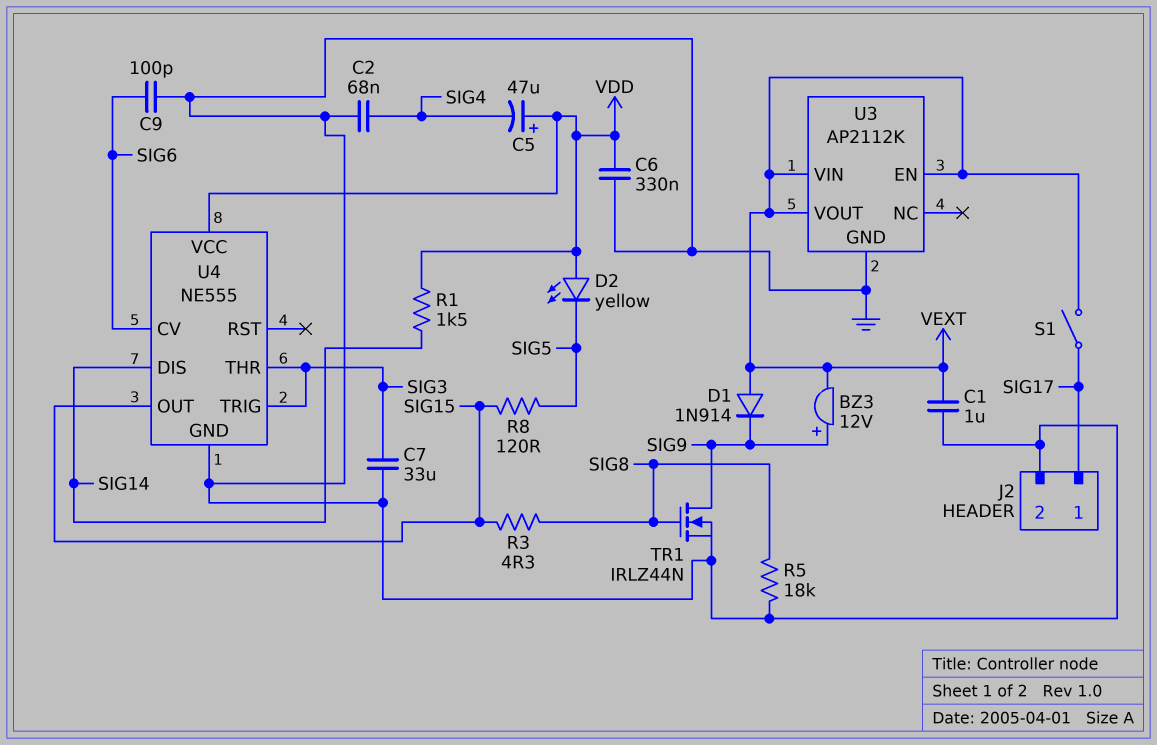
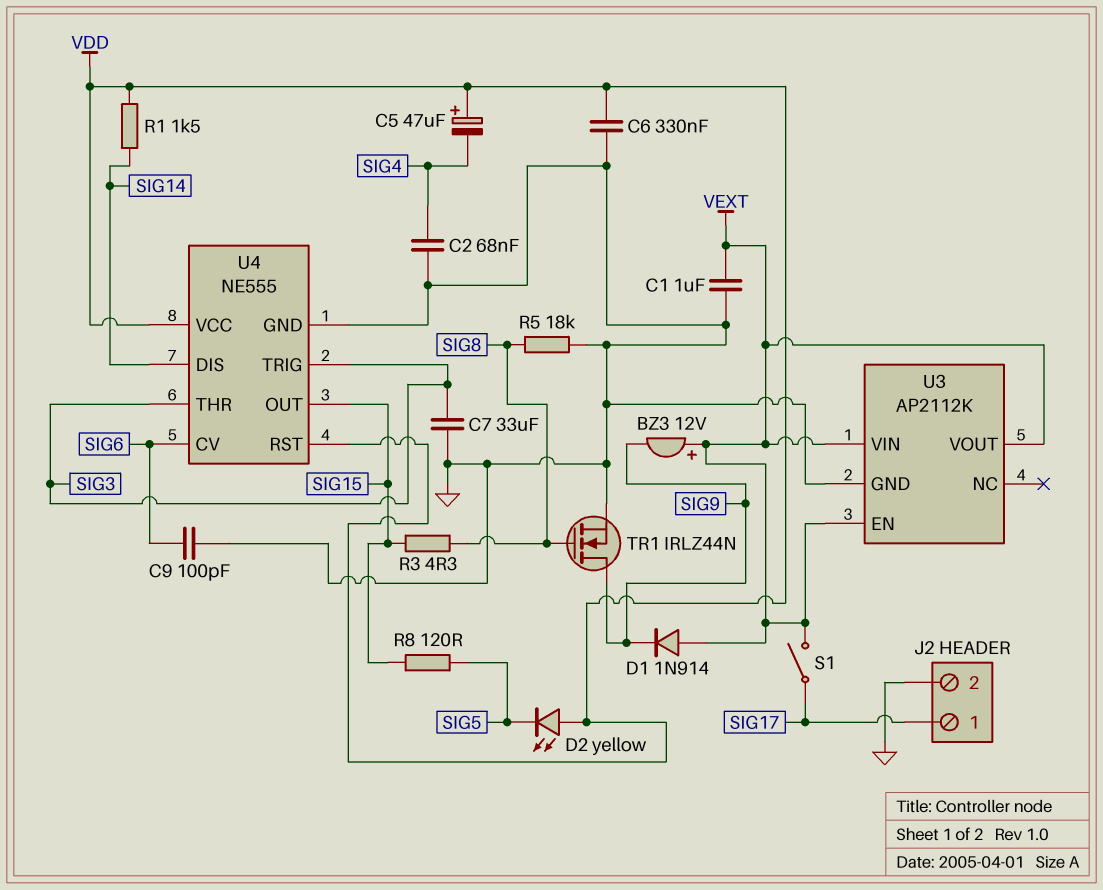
BZ3: buzzer 12V (plus SIG9, minus VEXT) -> buzzer 12V (plus VEXT, minus SIG9)
U4 pin RST: none -> VDD

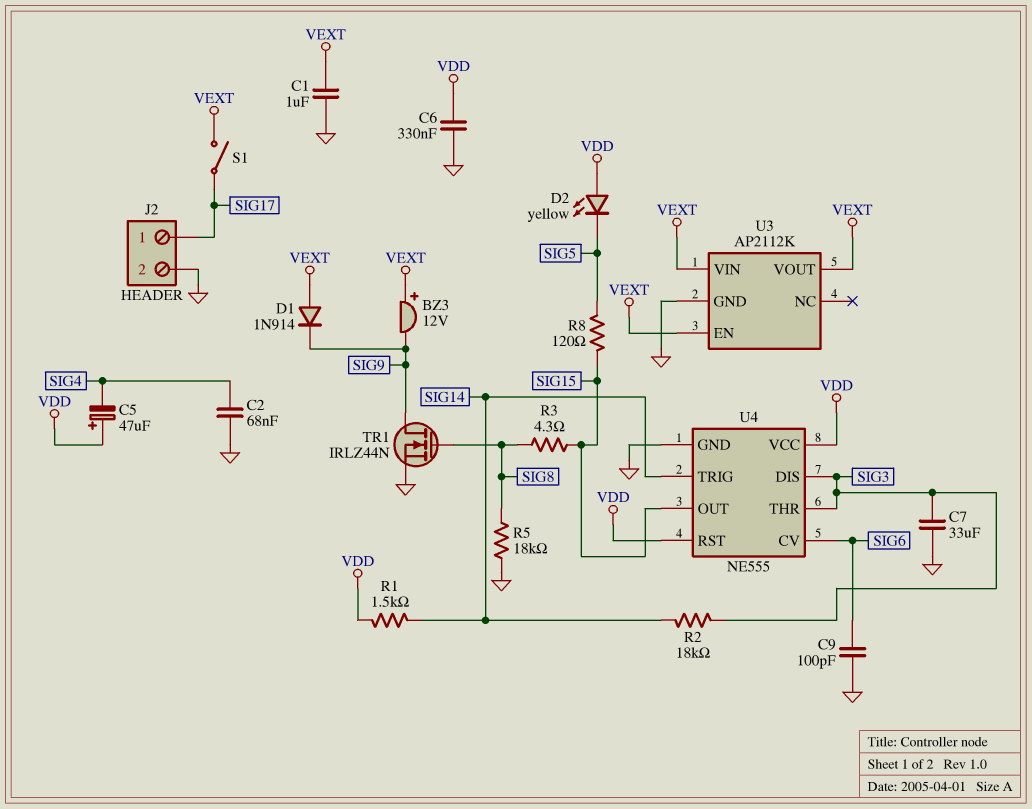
R2: none -> 18k (SIG3, SIG14)
U4 pin DIS: SIG14 -> SIG3
U4 pin TRIG: SIG3 -> SIG14

